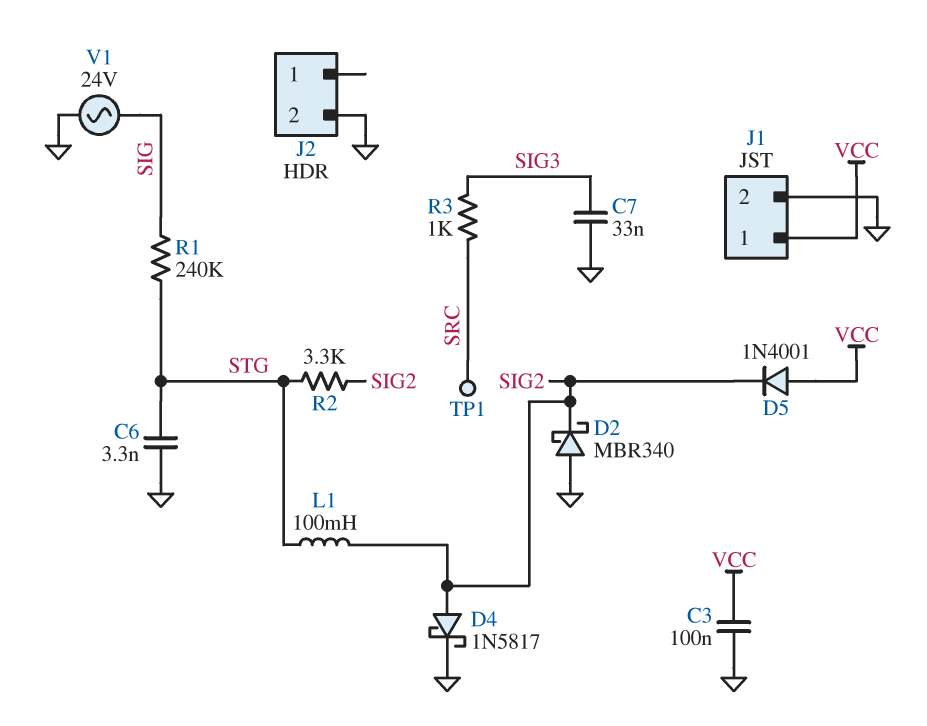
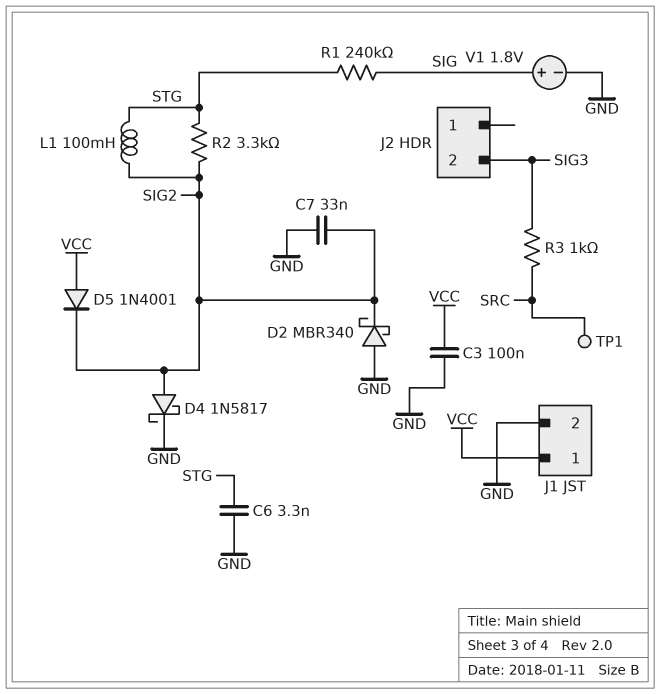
C7: 33nF (GND, SIG3) -> 33nF (GND, SIG2)
J2 pin 2: GND -> SIG3
V1: AC 24V (GND, SIG) -> 1.8V (plus SIG, minus GND)

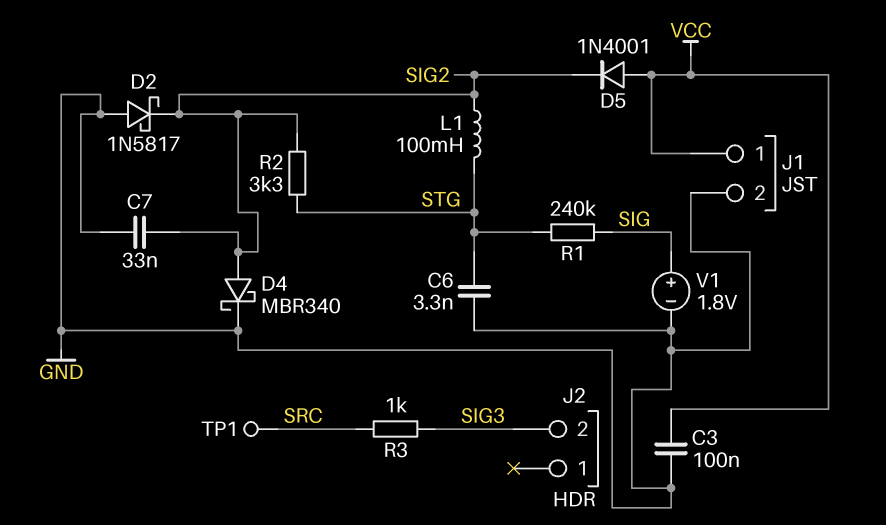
D2: schottky MBR340 (A GND, K SIG2) -> schottky 1N5817 (A GND, K SIG2)
D4: schottky 1N5817 (A SIG2, K GND) -> schottky MBR340 (A SIG2, K GND)

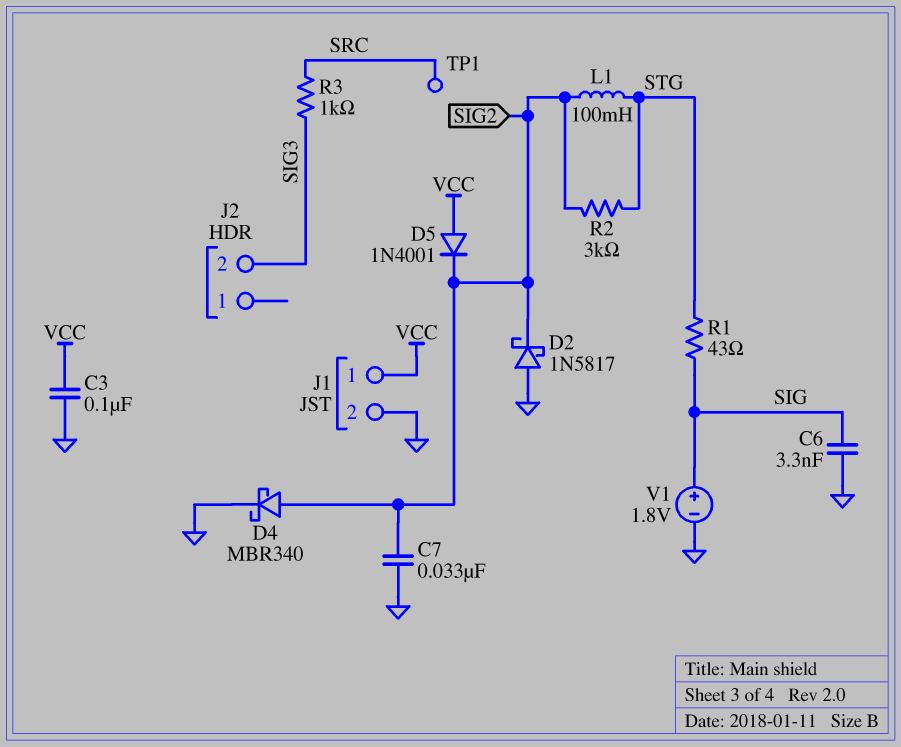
C6: 3.3nF (GND, STG) -> 3.3nF (GND, SIG)
R1: 240k (SIG, STG) -> 43 (SIG, STG)
R2: 3.3k (SIG2, STG) -> 3k (SIG2, STG)

